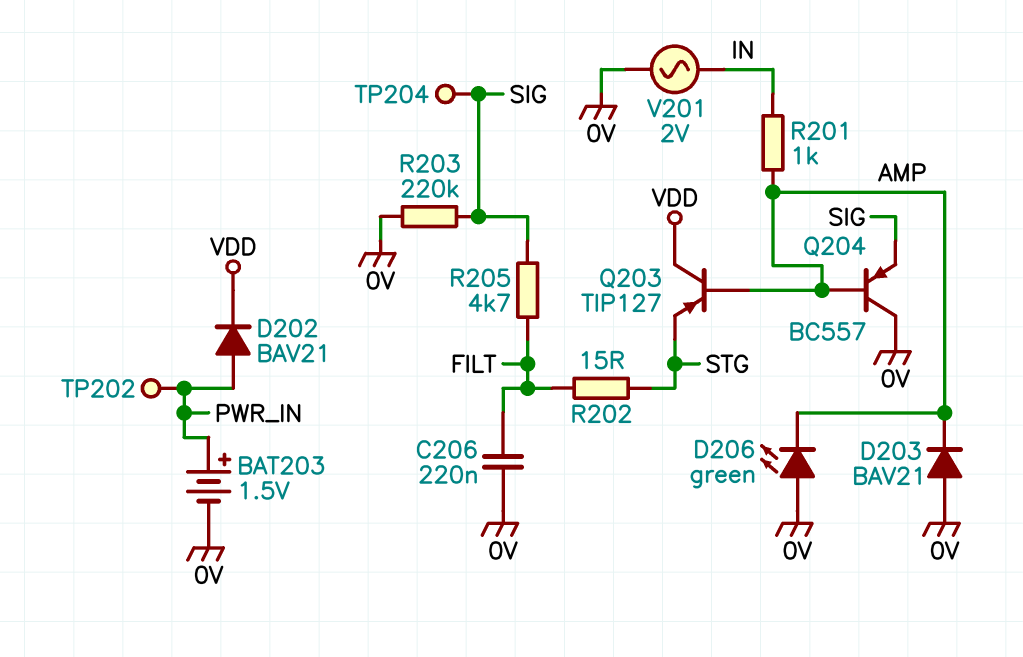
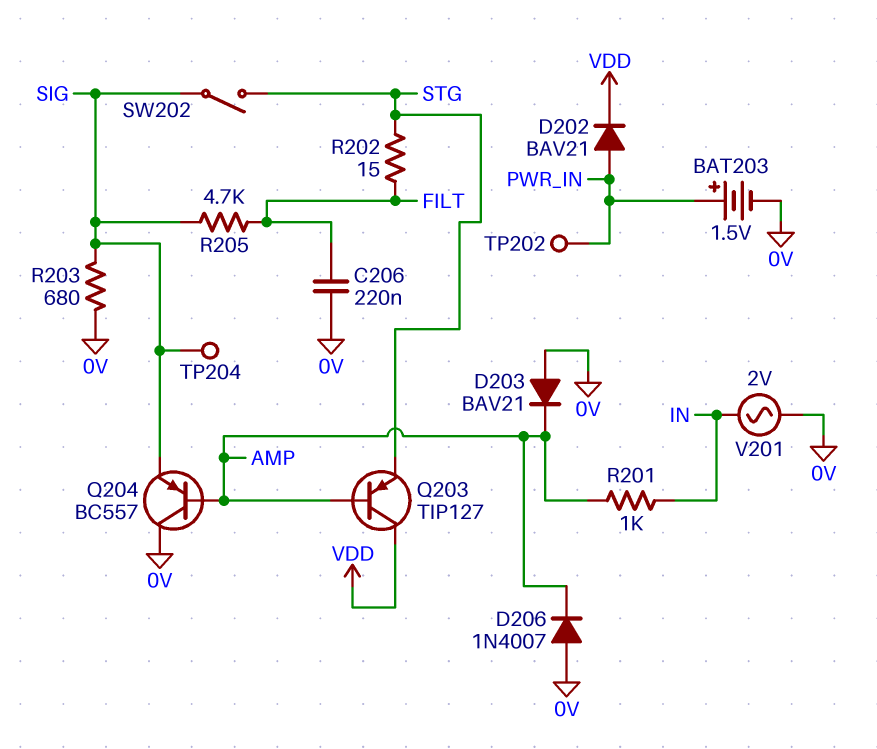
D206: LED green (A 0V, K AMP) -> diode 1N4007 (A 0V, K AMP)
R203: 220k (0V, SIG) -> 680 (0V, SIG)
SW202: none -> switch (SIG, STG)

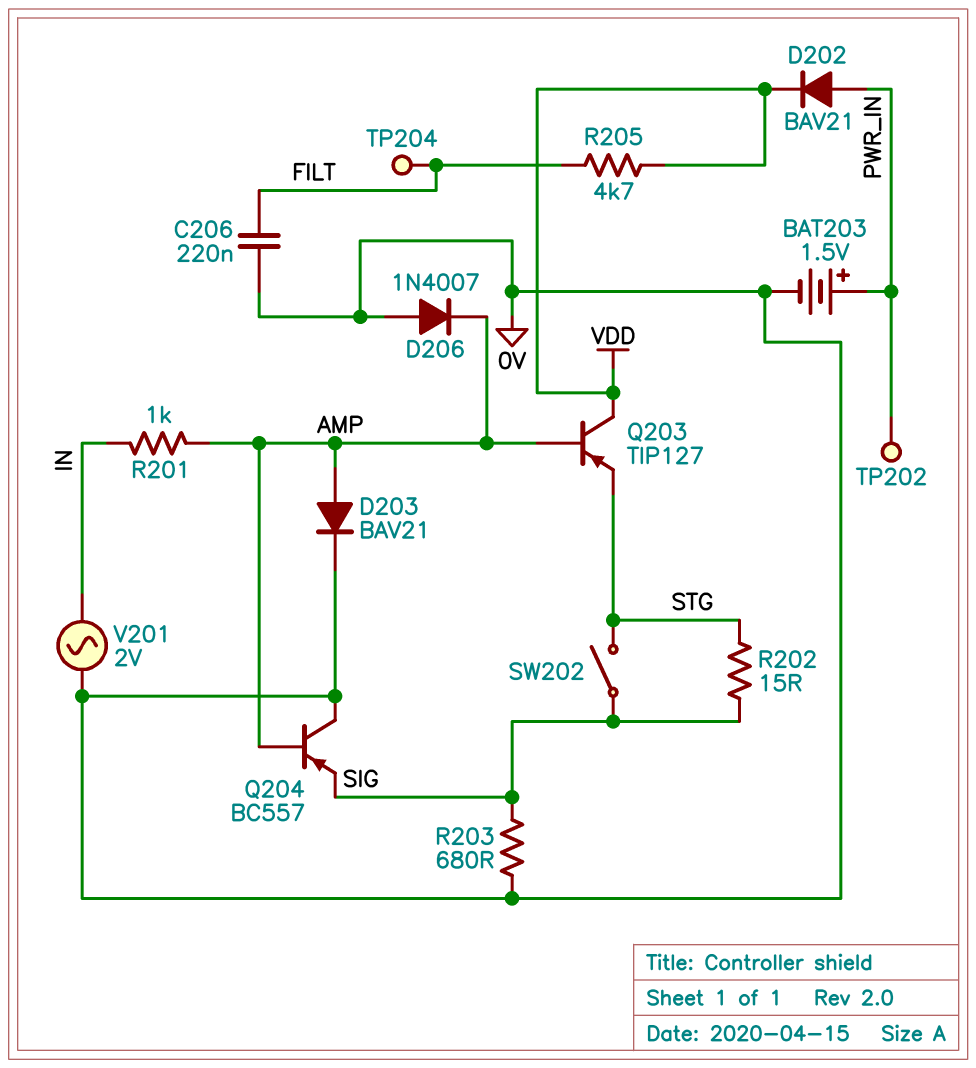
D203: diode BAV21 (A 0V, K AMP) -> diode BAV21 (A AMP, K 0V)
R202: 15 (FILT, STG) -> 15 (SIG, STG)
R205: 4.7k (FILT, SIG) -> 4.7k (FILT, VDD)
TP204: test point (SIG) -> test point (FILT)

